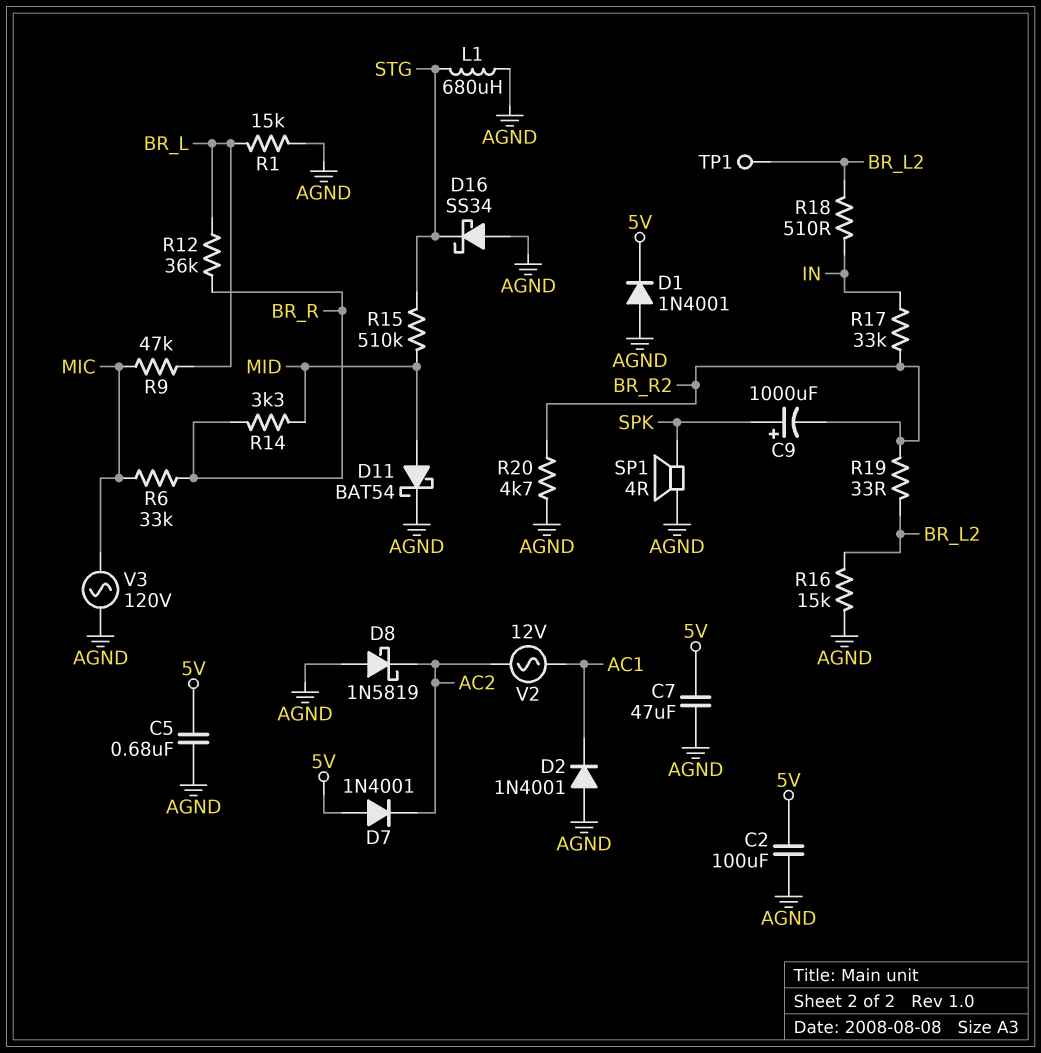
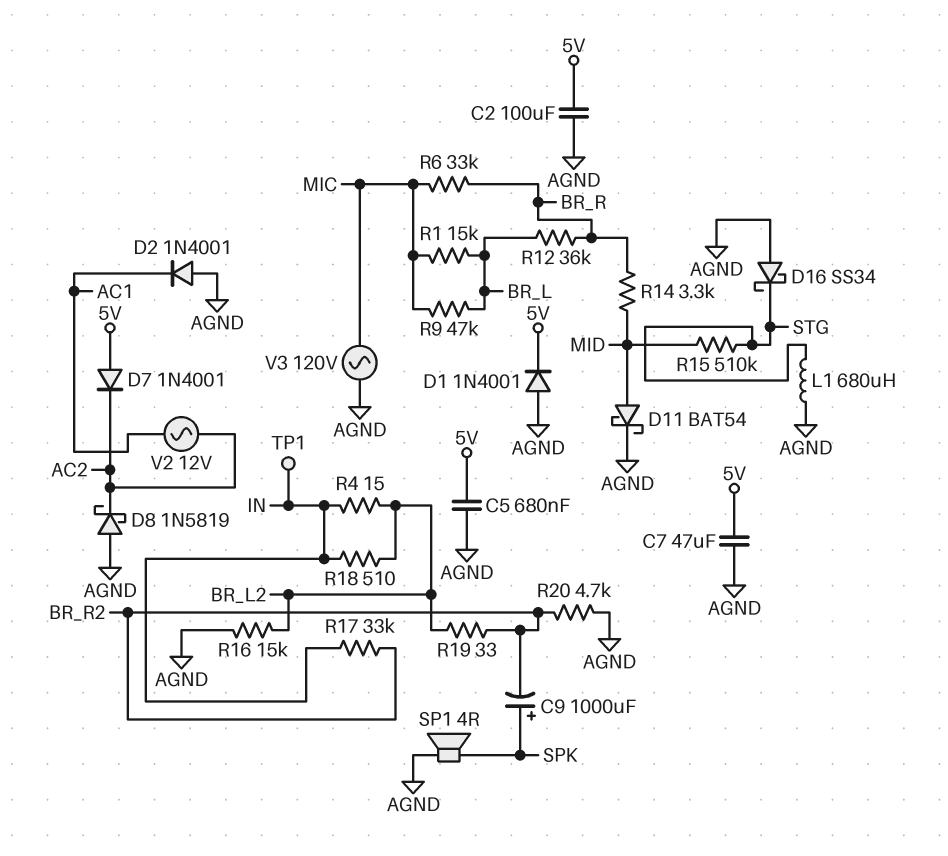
R1: 15k (AGND, BR_L) -> 15k (BR_L, MIC)
R4: none -> 15 (BR_L2, IN)
TP1: test point (BR_L2) -> test point (IN)

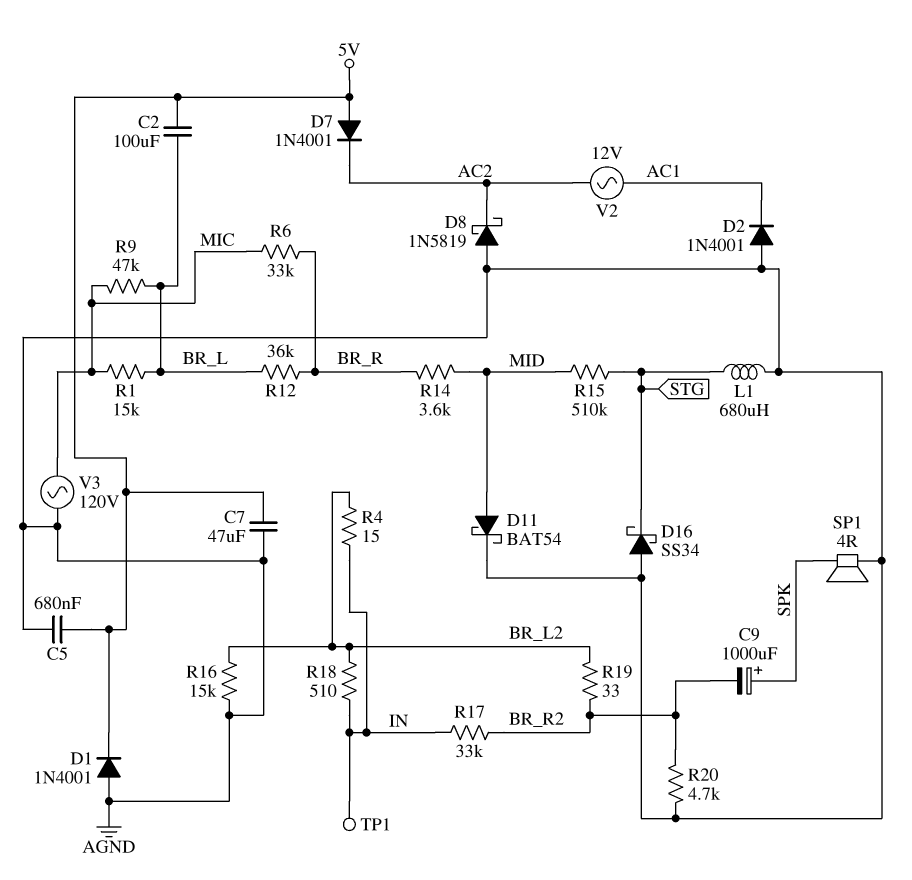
C2: 100uF (5V, AGND) -> 100uF (5V, BR_L)
R14: 3.3k (BR_R, MID) -> 3.6k (BR_R, MID)

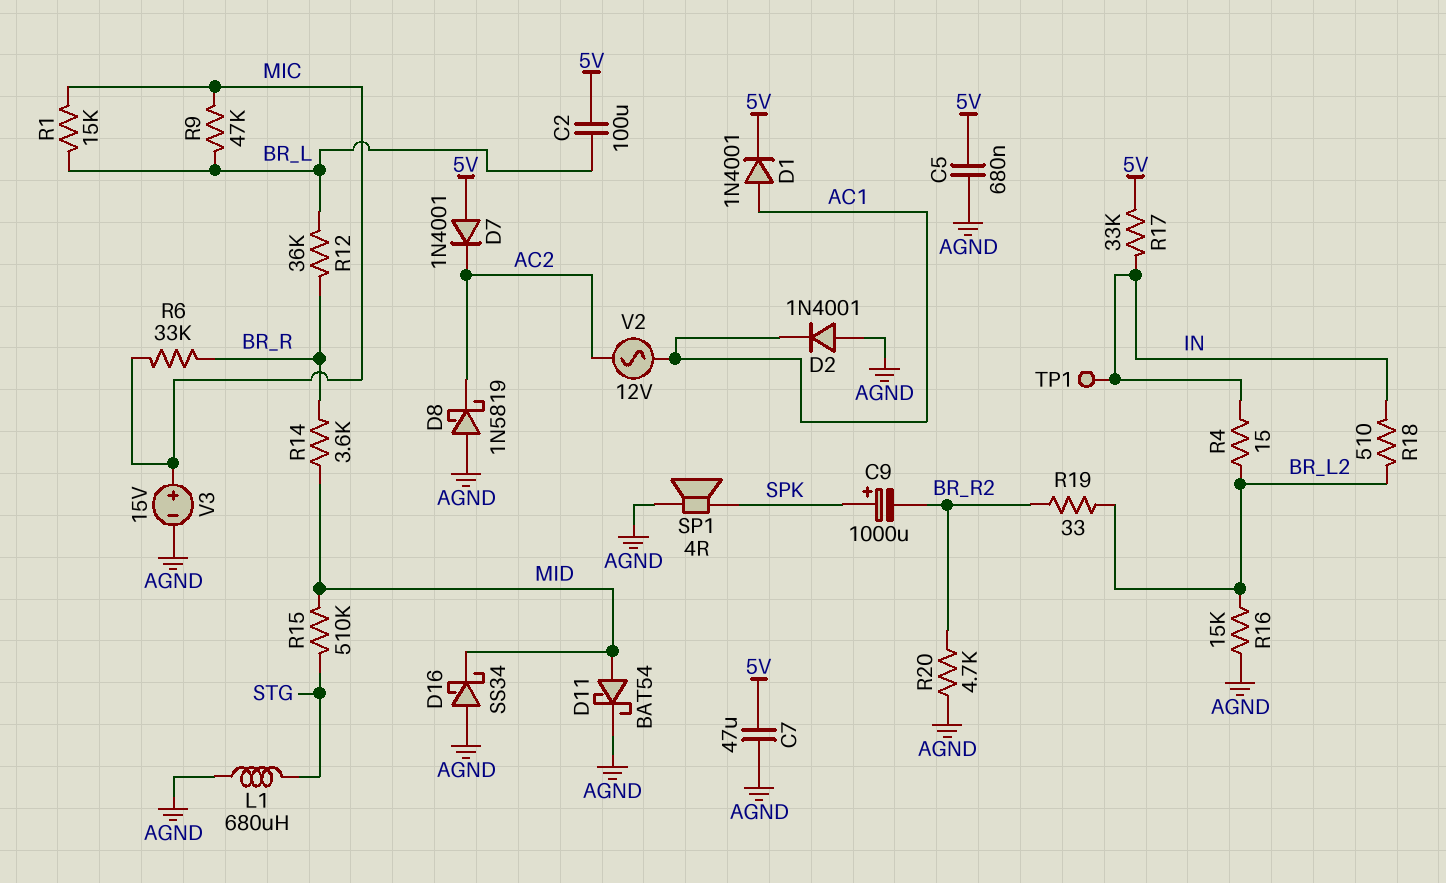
D1: diode 1N4001 (A AGND, K 5V) -> diode 1N4001 (A AC1, K 5V)
D16: schottky SS34 (A AGND, K STG) -> schottky SS34 (A AGND, K MID)
R17: 33k (BR_R2, IN) -> 33k (5V, IN)
V3: AC 120V (AGND, MIC) -> 15V (plus MIC, minus AGND)

